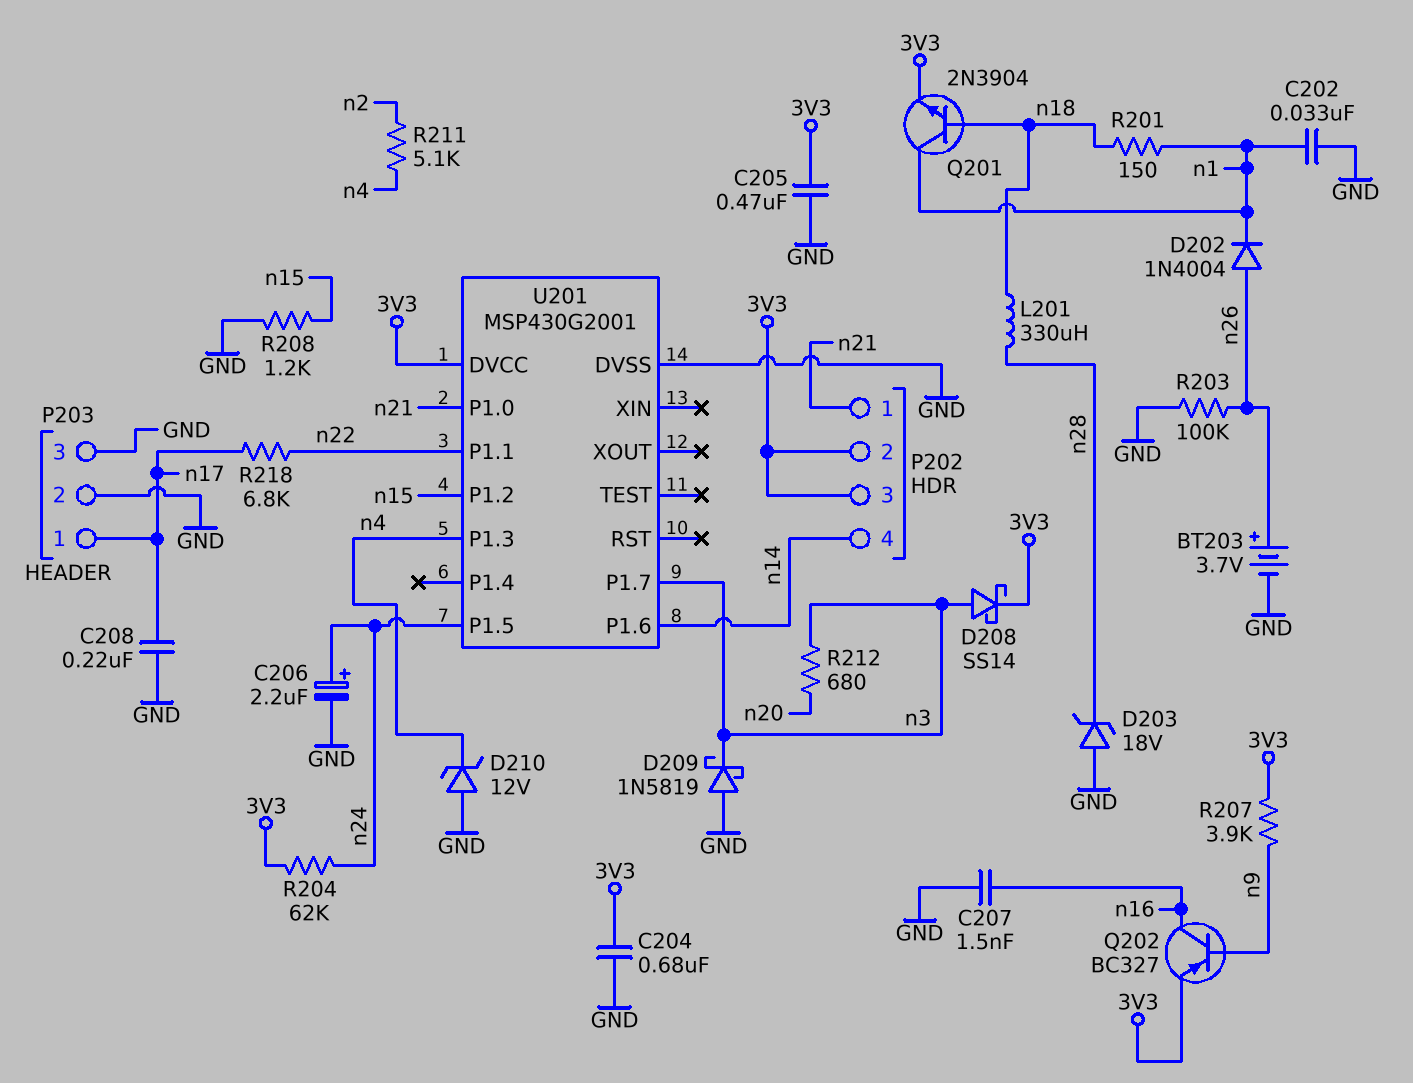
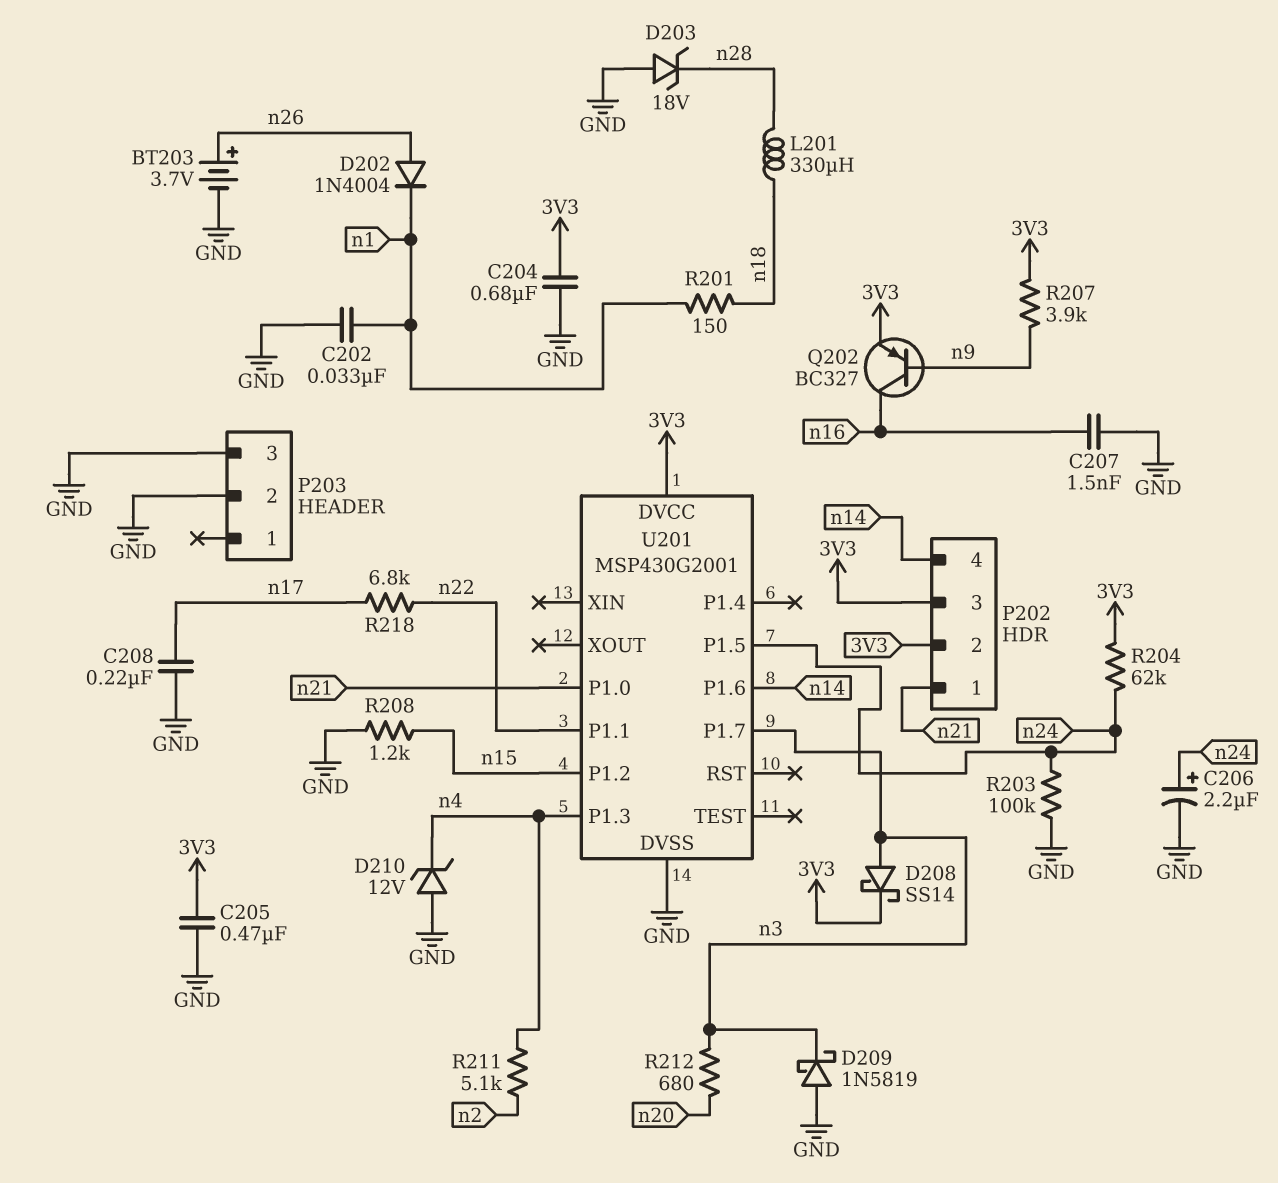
P203 pin 1: n17 -> none
Q201: NPN 2N3904 (B n18, C n1, E 3V3) -> none
R203: 100k (GND, n26) -> 100k (GND, n24)

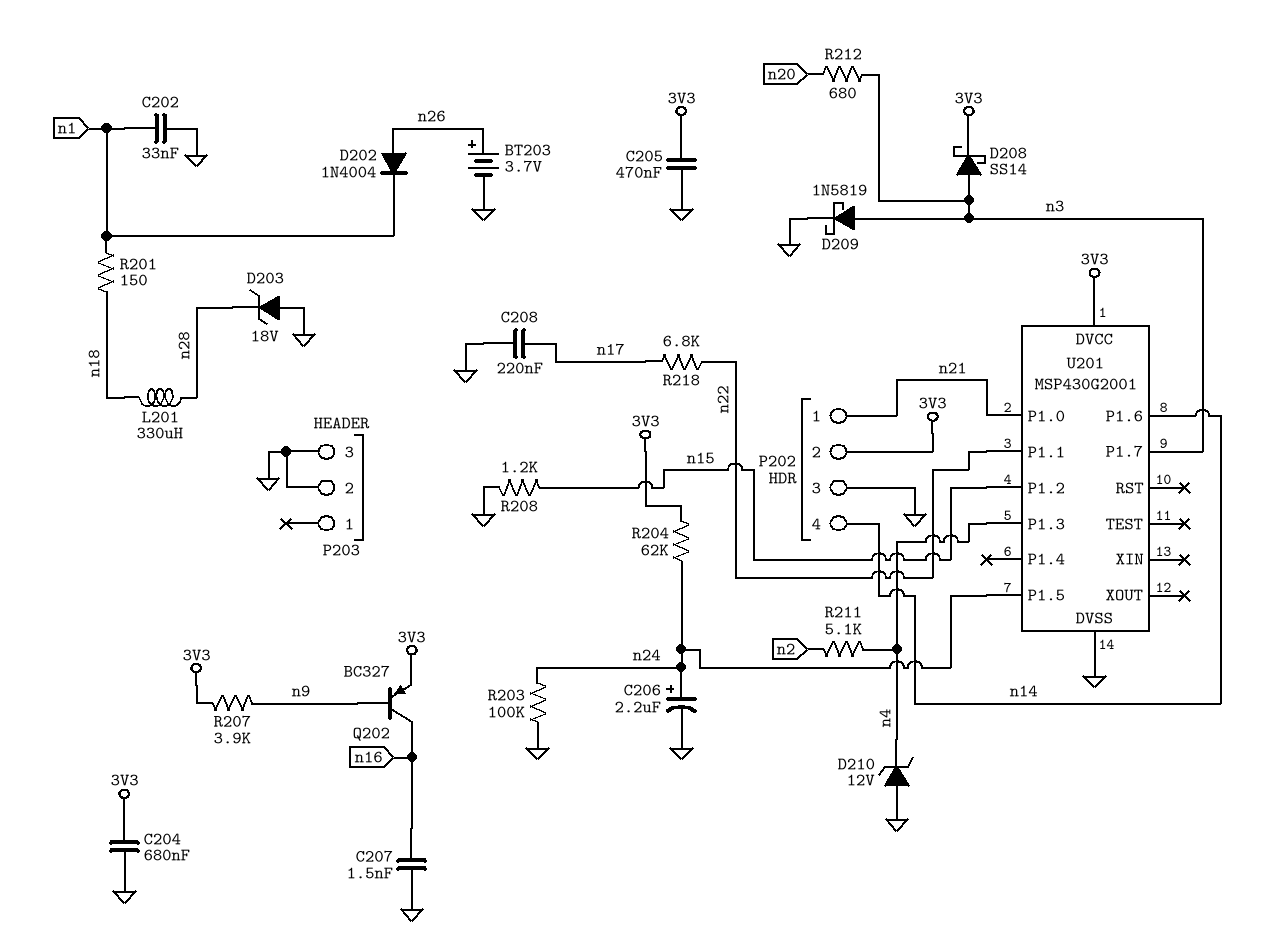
D209: schottky 1N5819 (A GND, K n3) -> schottky 1N5819 (A n3, K GND)
P202 pin 3: 3V3 -> GND

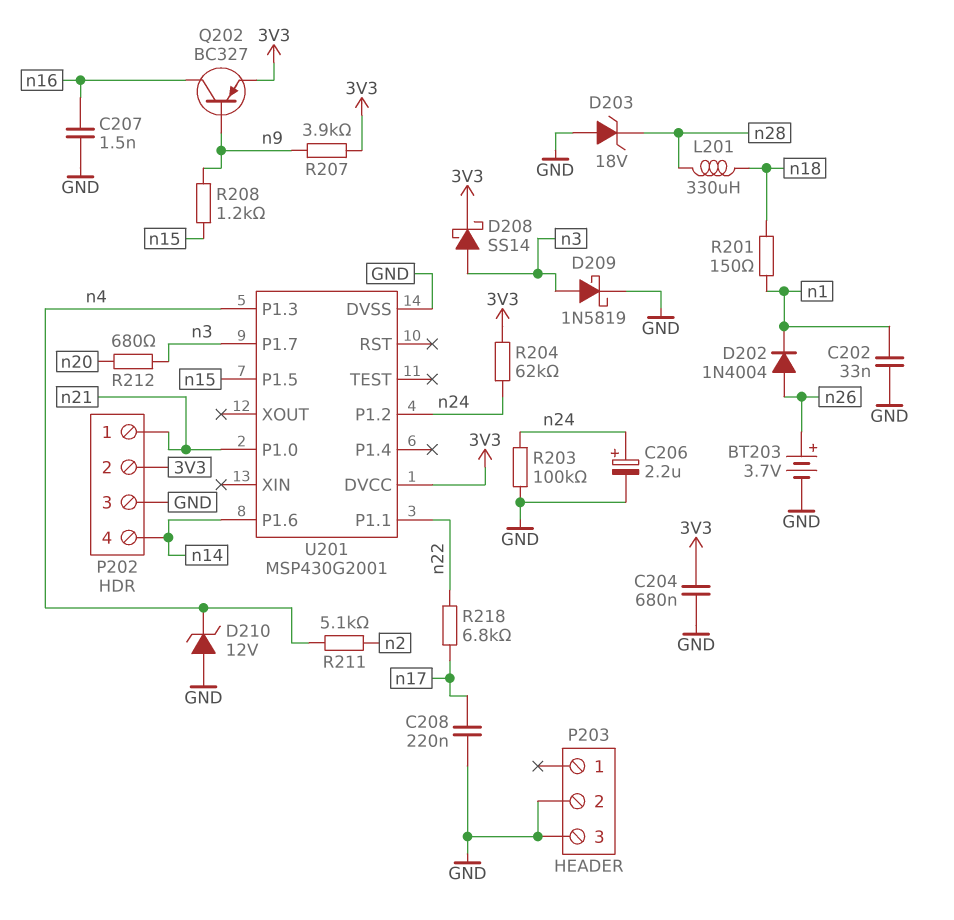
C205: 470nF (3V3, GND) -> none
R208: 1.2k (GND, n15) -> 1.2k (n9, n15)
U201 pin P1.2: n15 -> n24
U201 pin P1.5: n24 -> n15

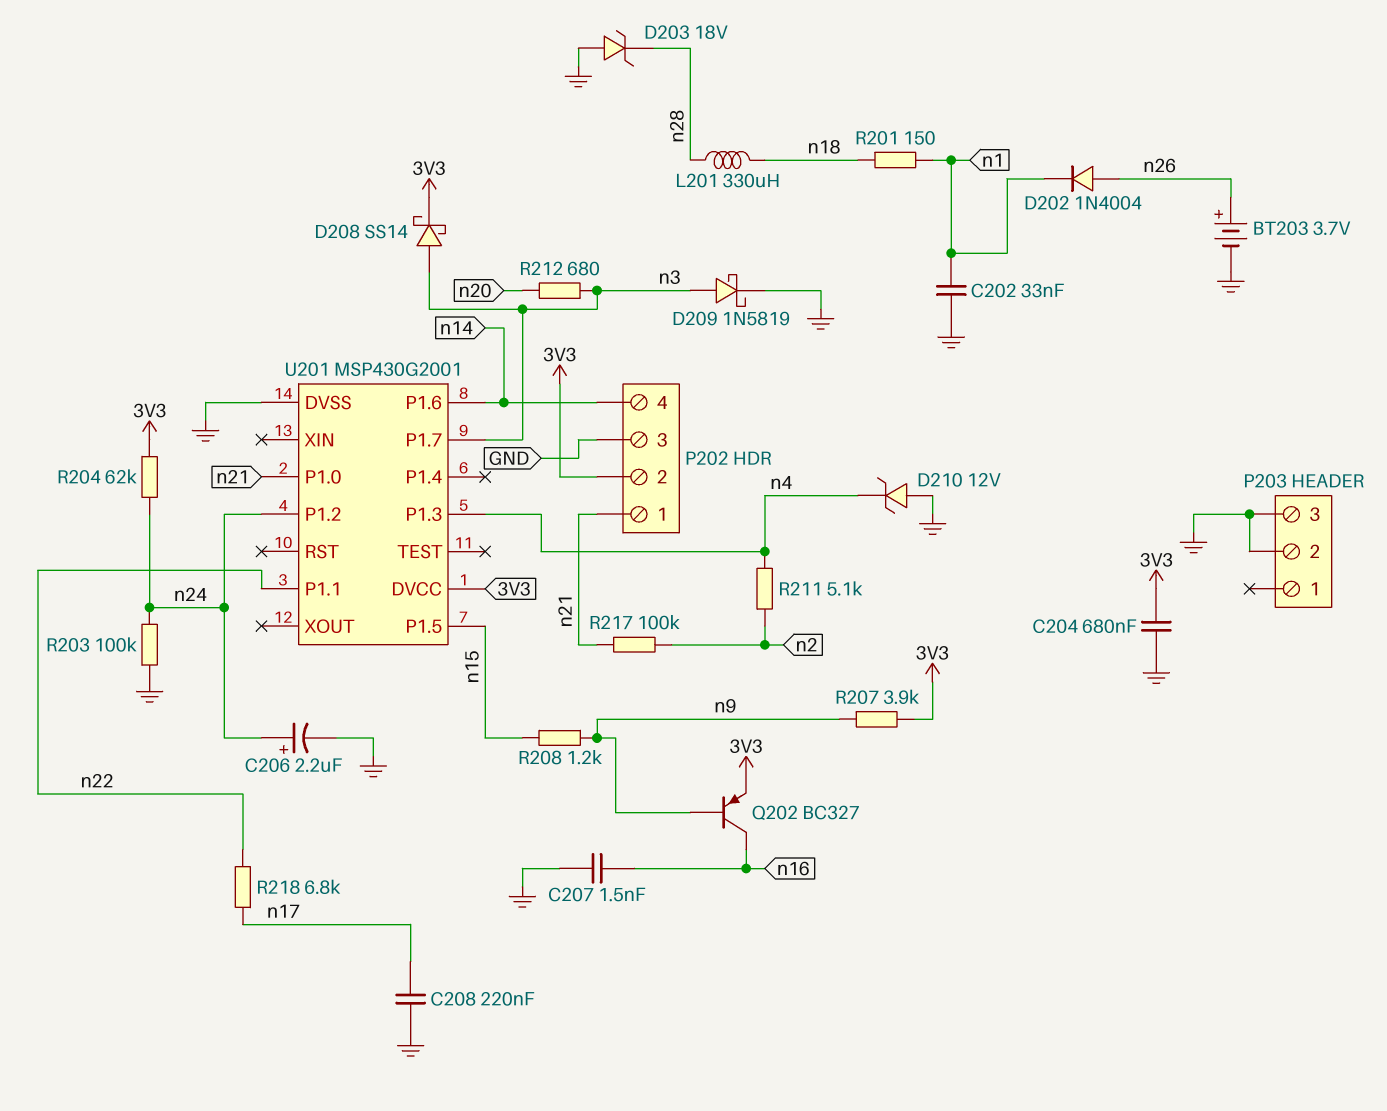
R217: none -> 100k (n2, n21)

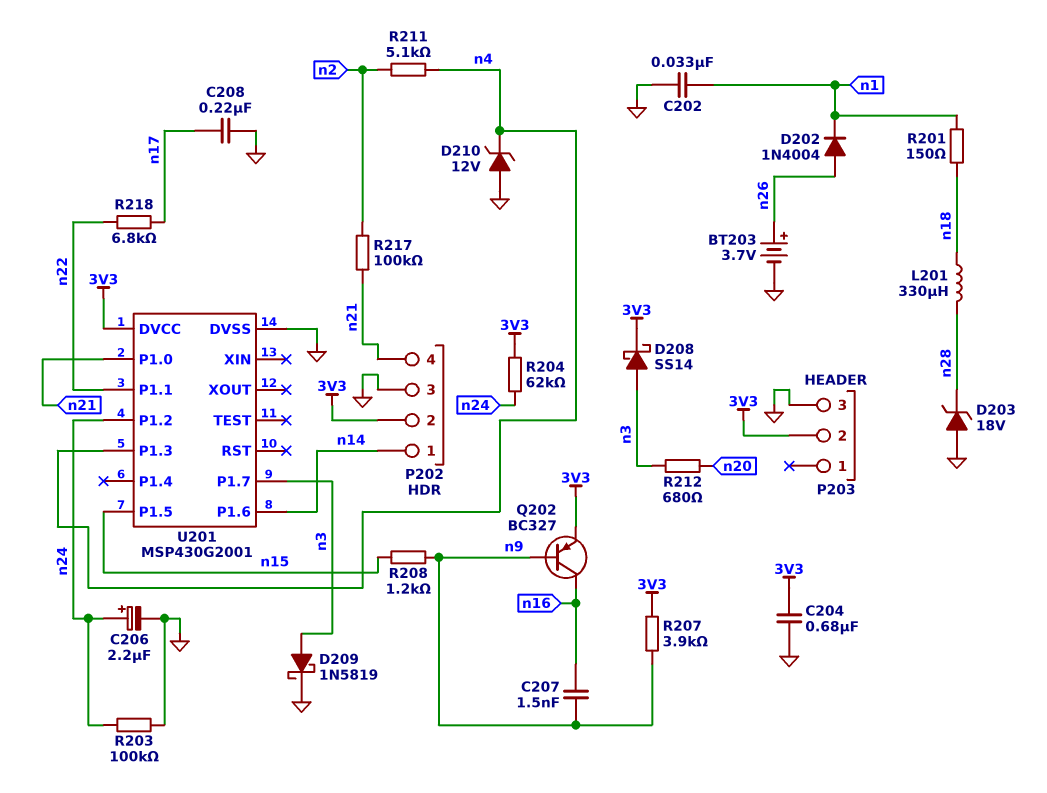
C207: 1.5nF (GND, n16) -> 1.5nF (n9, n16)
P202 pin 1: n21 -> n14
P202 pin 4: n14 -> n21
P203 pin 2: GND -> 3V3

